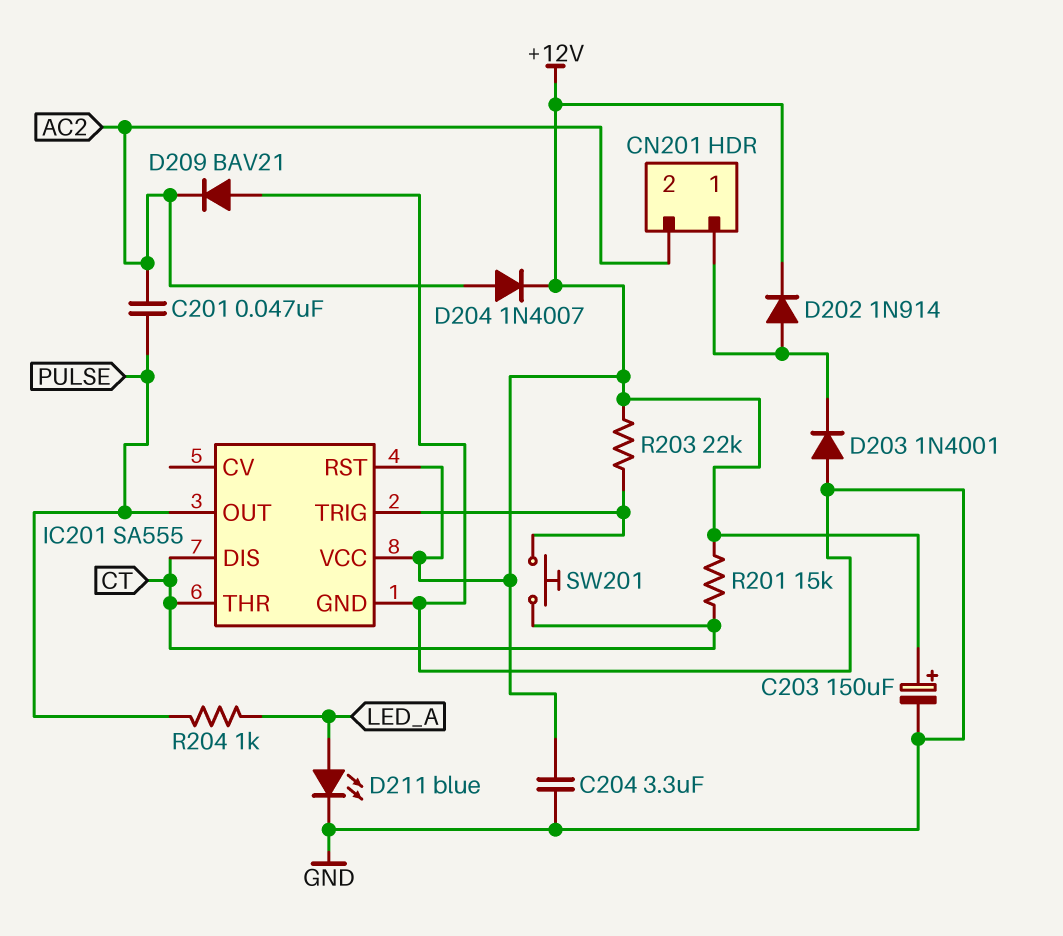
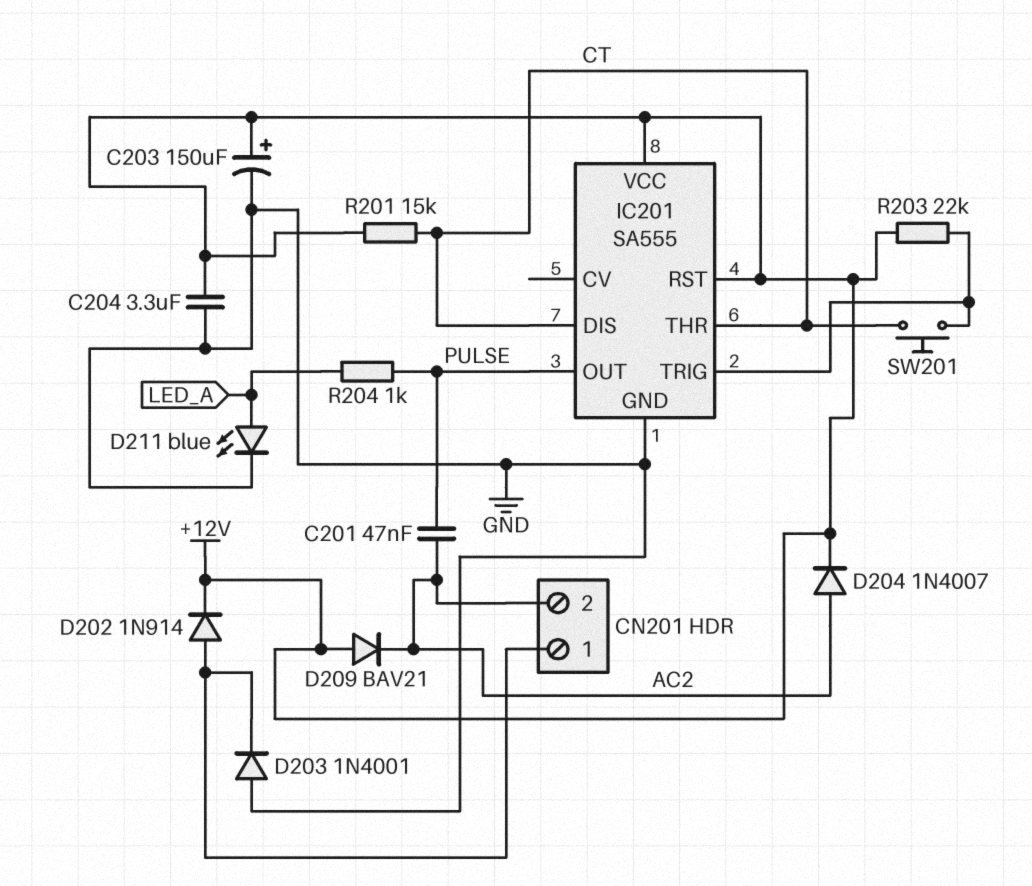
D209: diode BAV21 (A GND, K AC2) -> diode BAV21 (A +12V, K AC2)

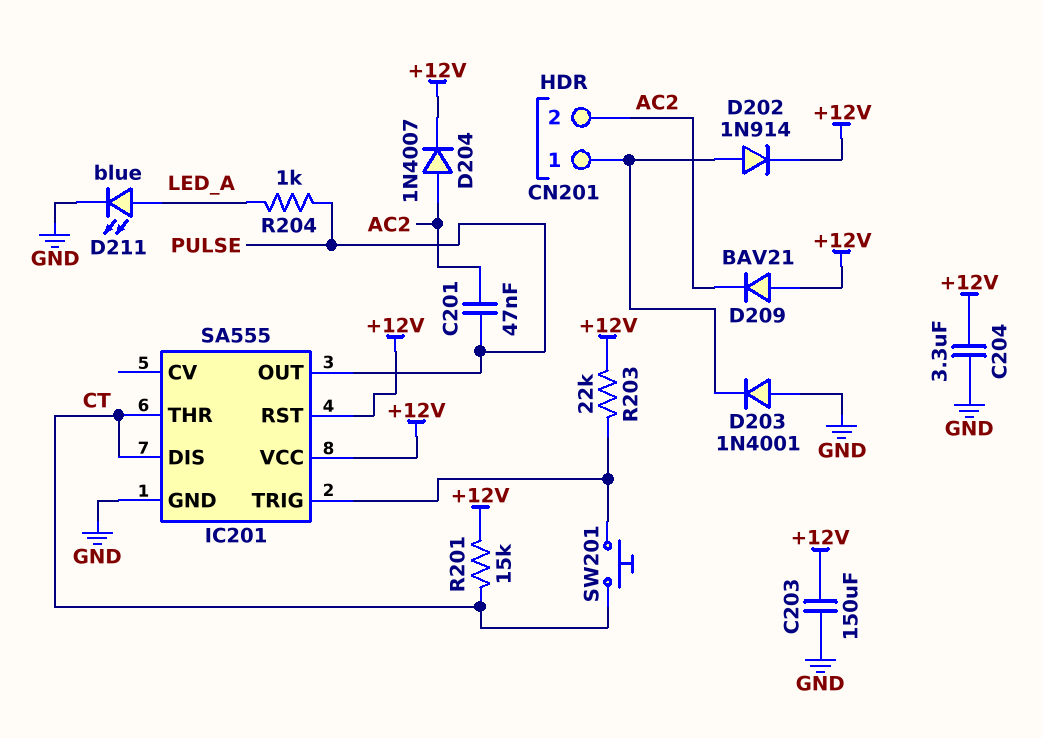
C203: 150uF (plus +12V, minus GND) -> 150uF (+12V, GND)

